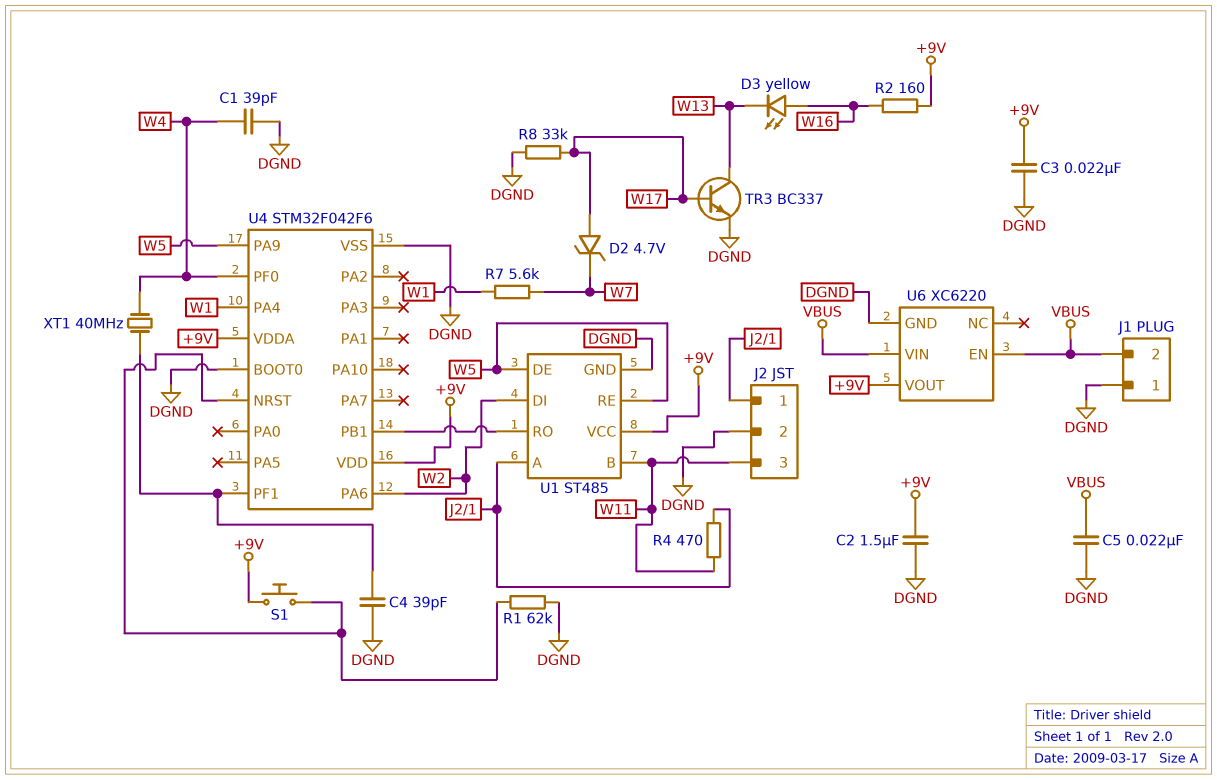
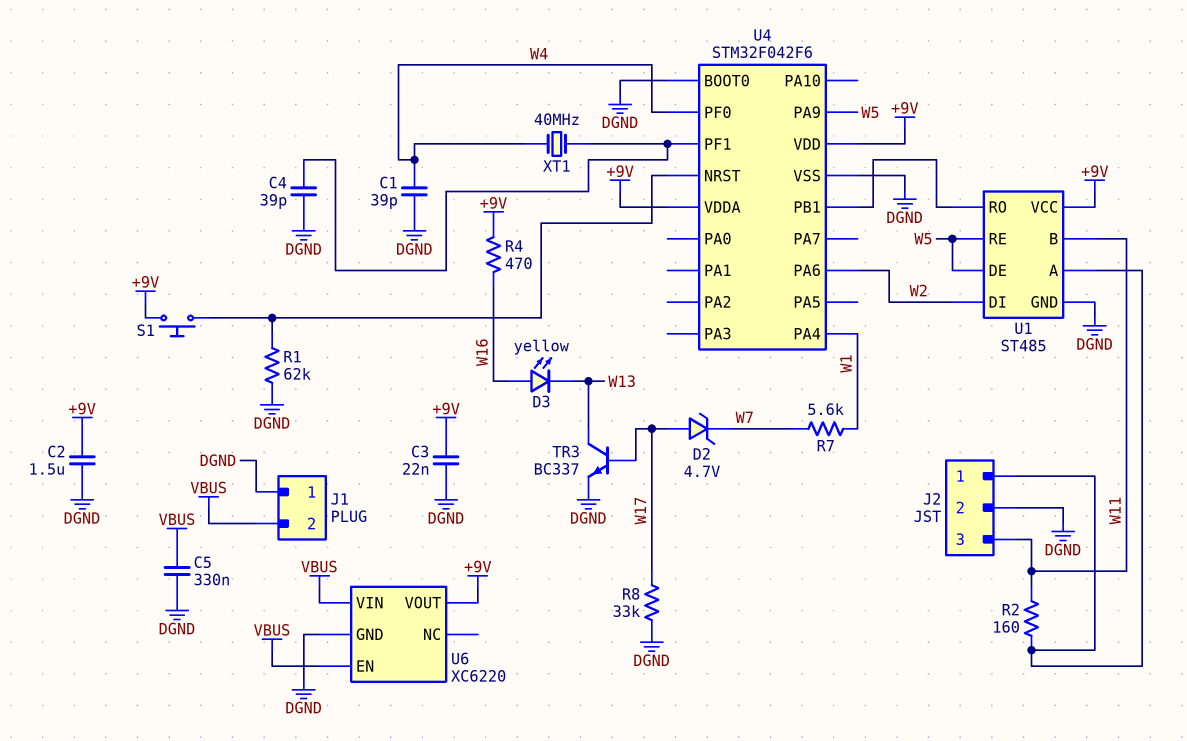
C5: 22nF (DGND, VBUS) -> 330nF (DGND, VBUS)
R2: 160 (+9V, W16) -> 160 (J2/1, W11)
R4: 470 (J2/1, W11) -> 470 (+9V, W16)

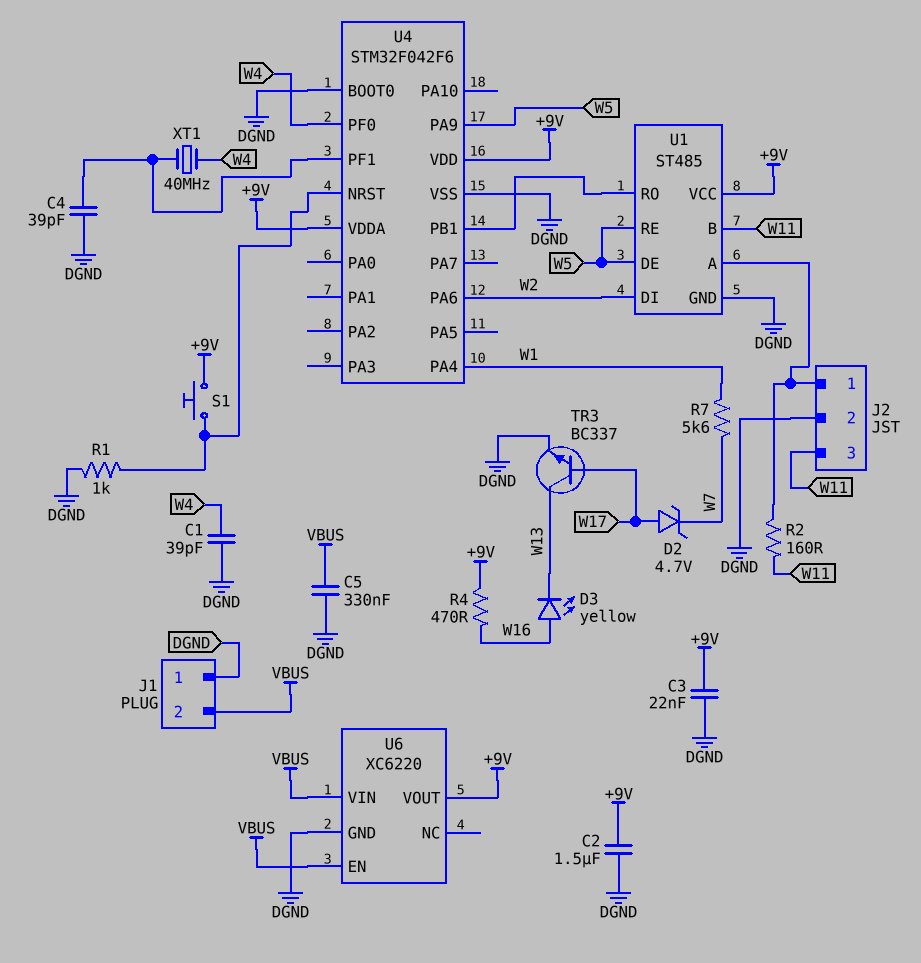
R1: 62k (DGND, U4/NRST) -> 1k (DGND, U4/NRST)
R8: 33k (DGND, W17) -> none

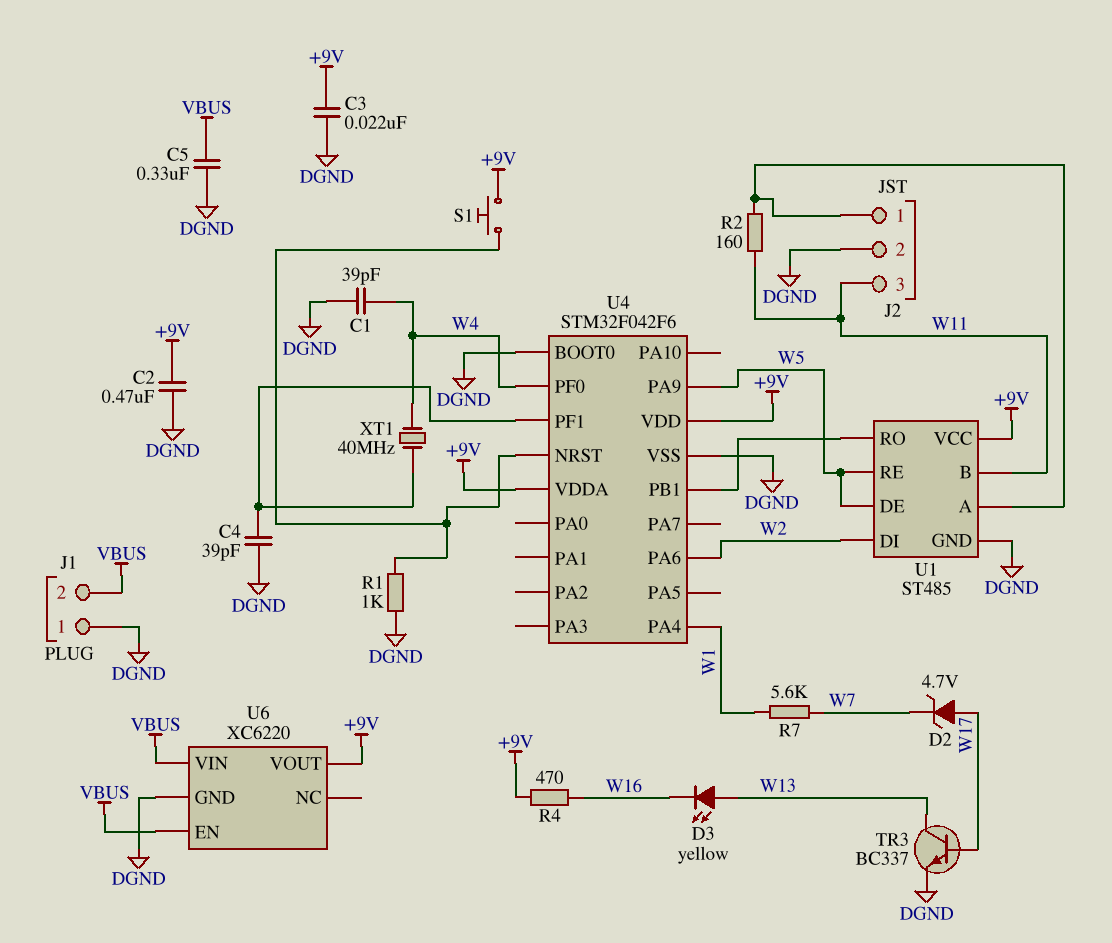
C2: 1.5uF (+9V, DGND) -> 470nF (+9V, DGND)
D3: LED yellow (A W16, K W13) -> LED yellow (A W13, K W16)

